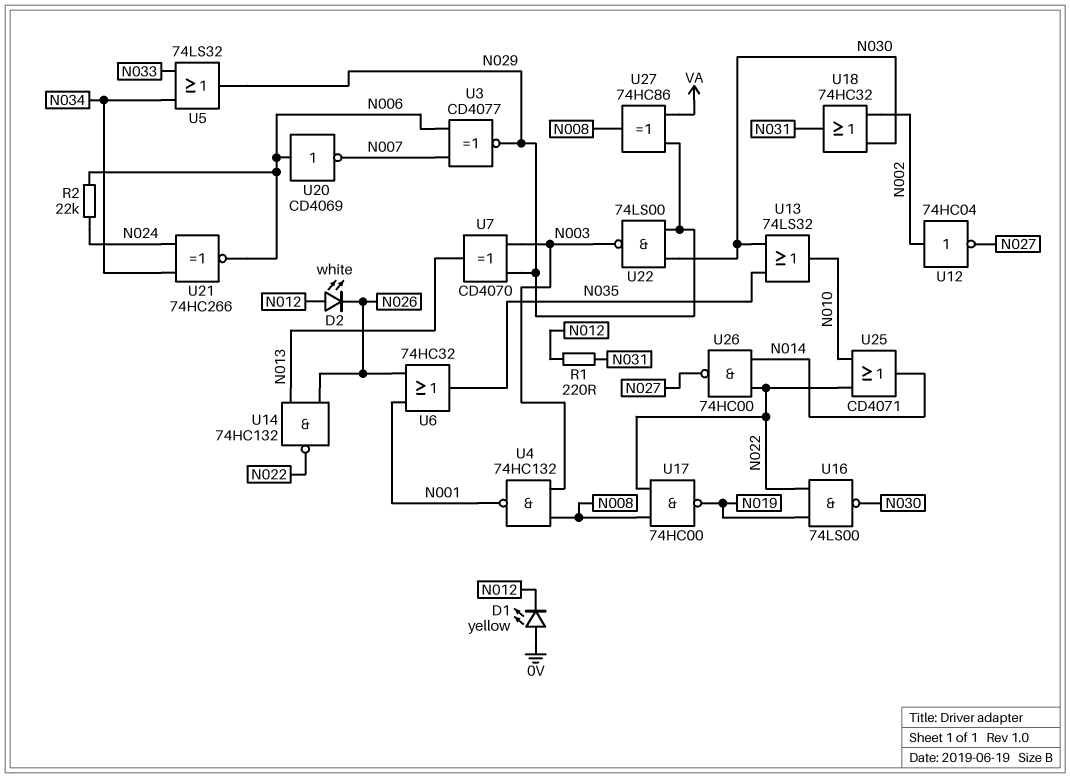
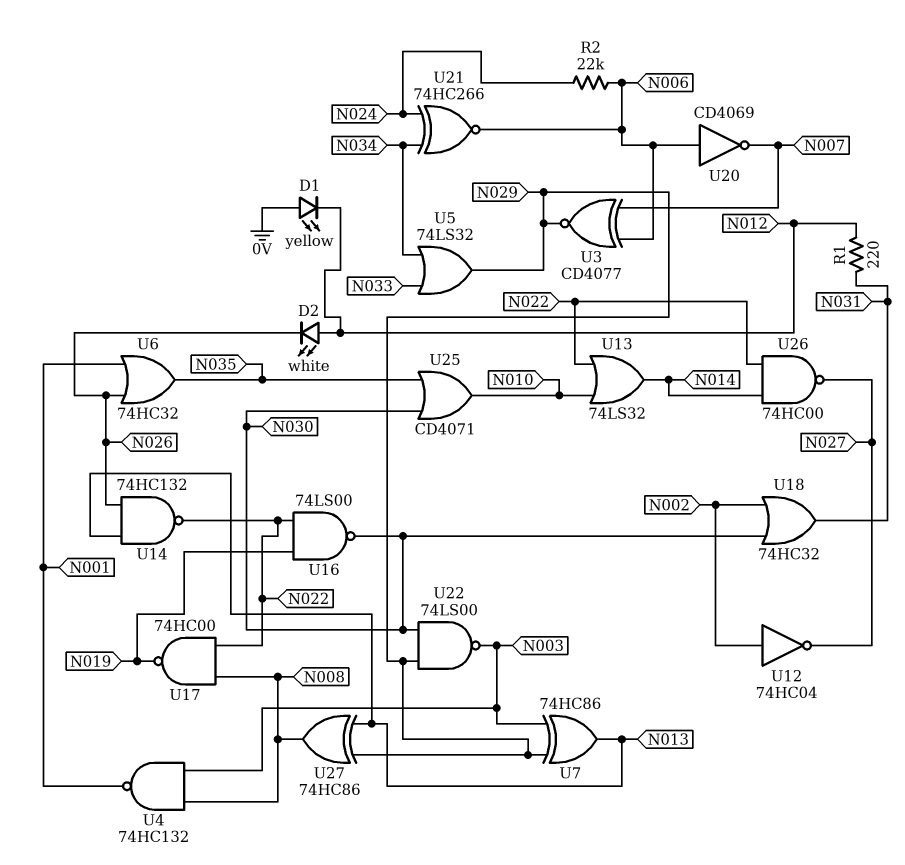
U7: XOR CD4070 (in N003, in N029, out N013) -> XOR 74HC86 (in N003, in N029, out N013)
U13: OR 74LS32 (in N030, in N035, out N010) -> OR 74LS32 (in N010, in N022, out N014)
U25: OR CD4071 (in N010, in N022, out N014) -> OR CD4071 (in N030, in N035, out N010)
U27: XOR 74HC86 (in N029, in VA, out N008) -> XOR 74HC86 (in N013, in N029, out N008)

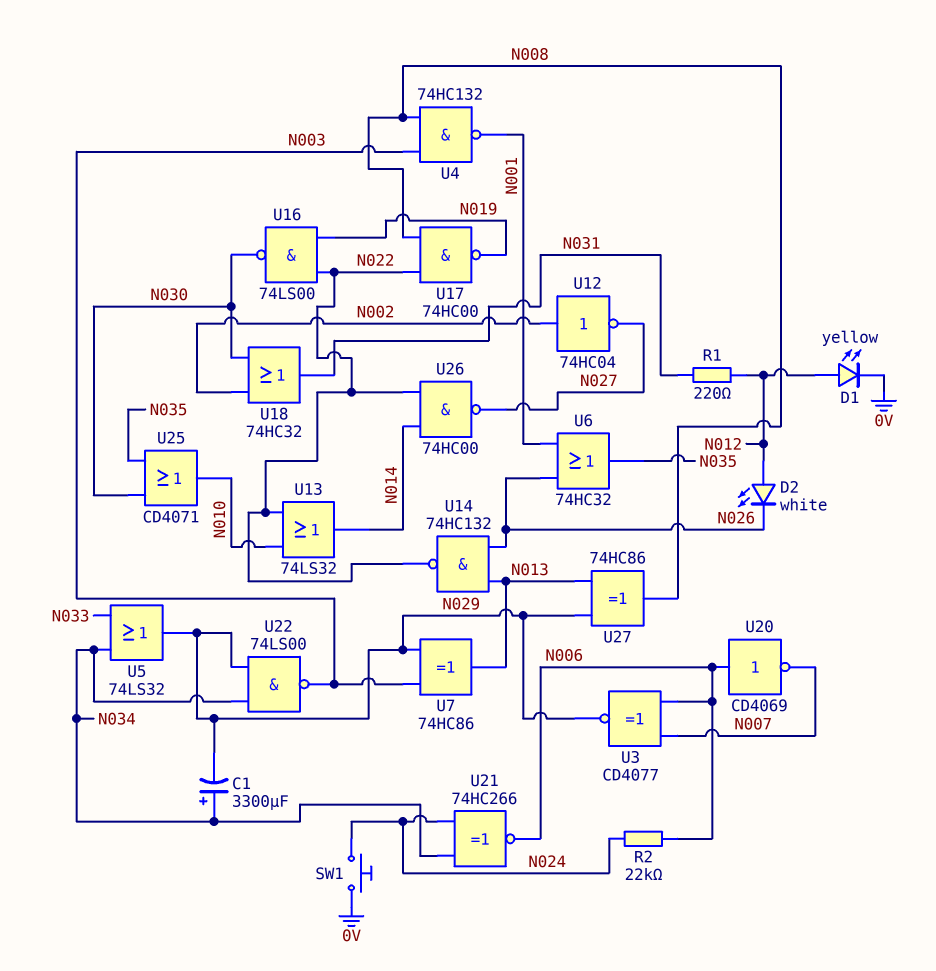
C1: none -> 3300uF (plus N034, minus N029)
D1: LED yellow (A 0V, K N012) -> LED yellow (A N012, K 0V)
SW1: none -> button (0V, N024)
U22: NAND 74LS00 (in N029, in N030, out N003) -> NAND 74LS00 (in N029, in N034, out N003)

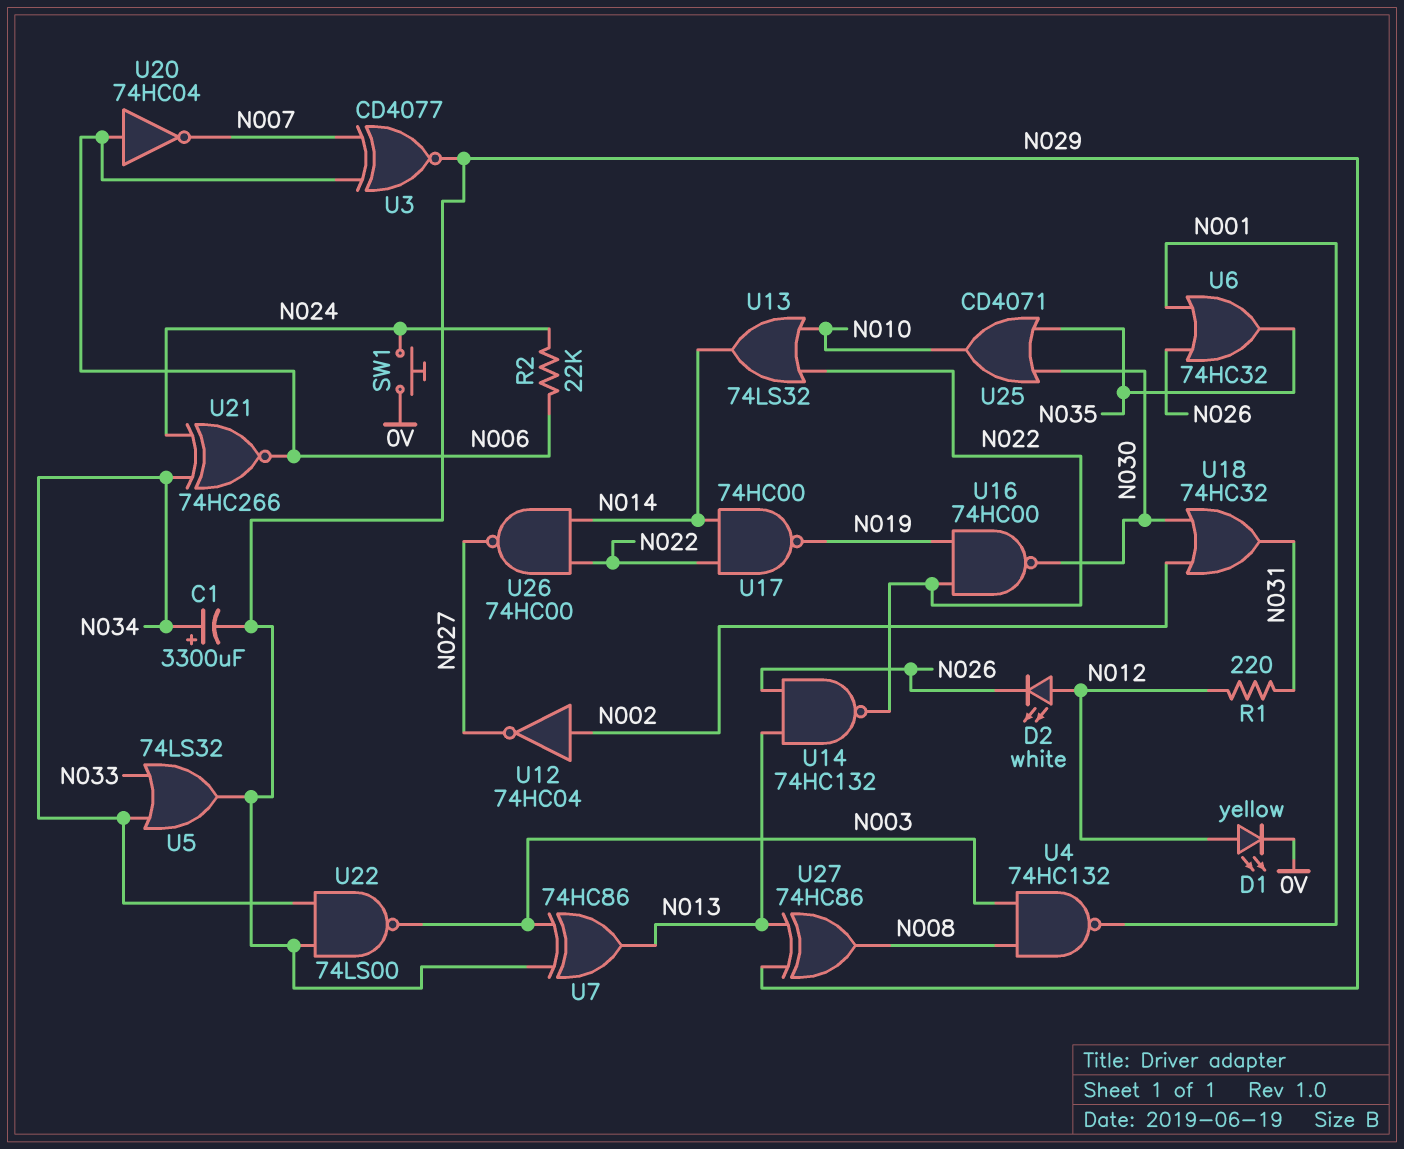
U16: NAND 74LS00 (in N019, in N022, out N030) -> NAND 74HC00 (in N019, in N022, out N030)
U17: NAND 74HC00 (in N008, in N022, out N019) -> NAND 74HC00 (in N014, in N022, out N019)
U20: NOT CD4069 (in N006, out N007) -> NOT 74HC04 (in N006, out N007)

